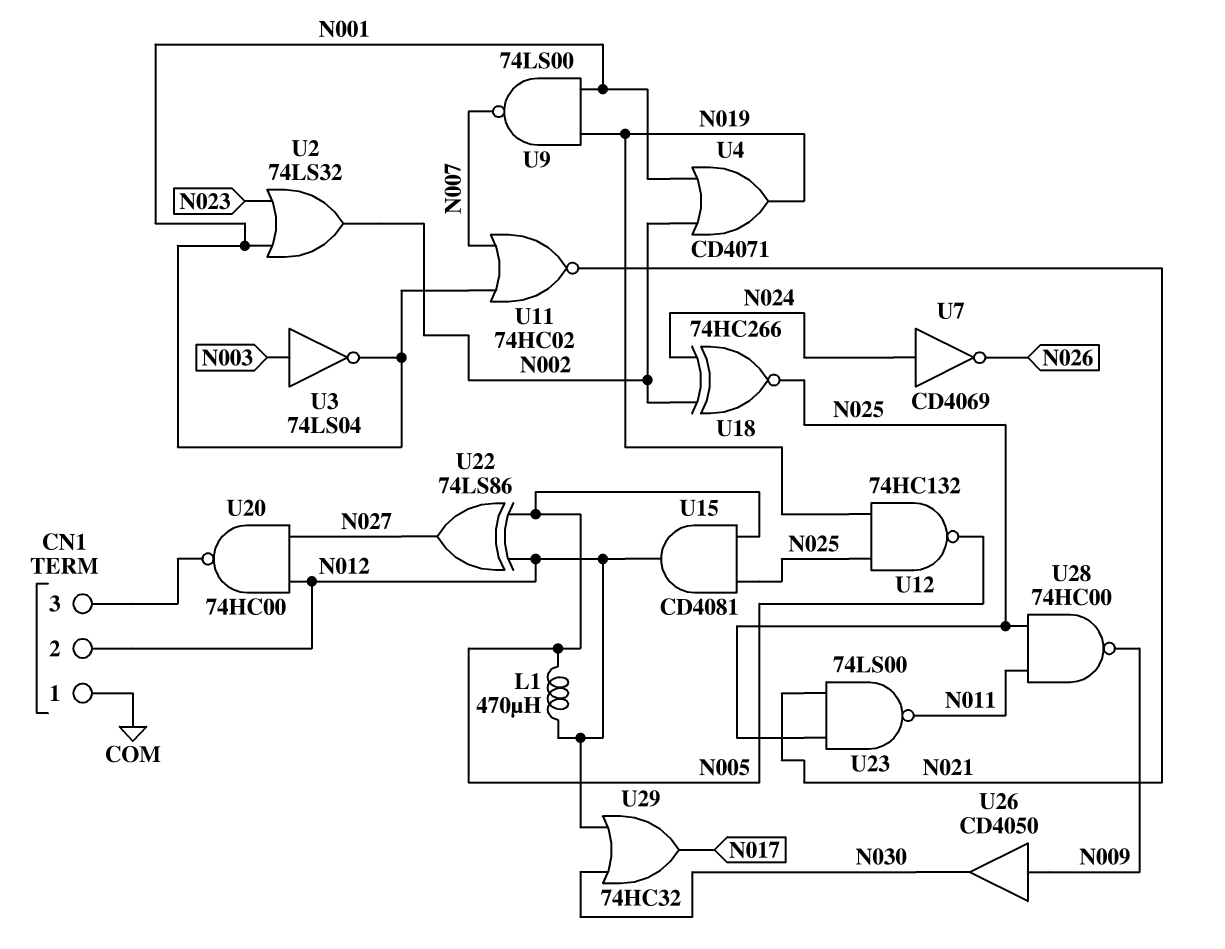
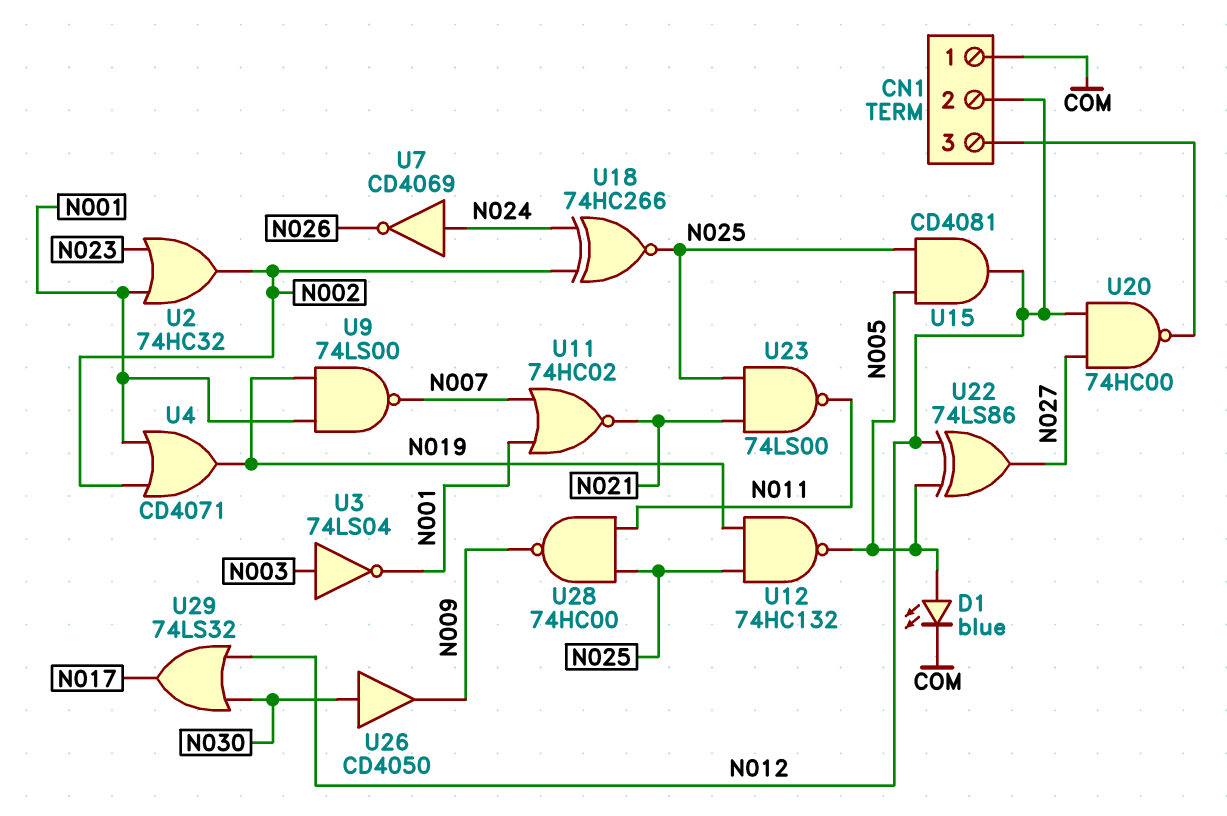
D1: none -> LED blue (A N005, K COM)
L1: 470uH (N005, N012) -> none
U2: OR 74LS32 (in N001, in N023, out N002) -> OR 74HC32 (in N001, in N023, out N002)
U26: buffer CD4050 (in N009, out N030) -> buffer CD4050 (in N030, out N009)
U29: OR 74HC32 (in N012, in N030, out N017) -> OR 74LS32 (in N012, in N030, out N017)

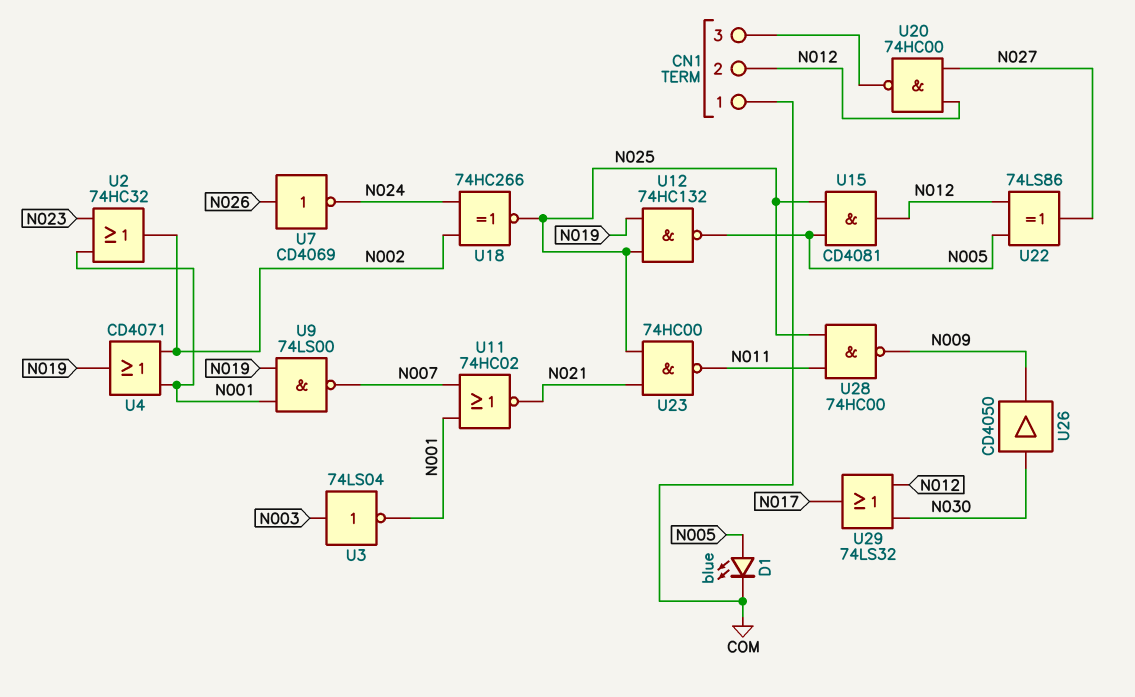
U7: NOT CD4069 (in N024, out N026) -> NOT CD4069 (in N026, out N024)
U23: NAND 74LS00 (in N021, in N025, out N011) -> NAND 74HC00 (in N021, in N025, out N011)

